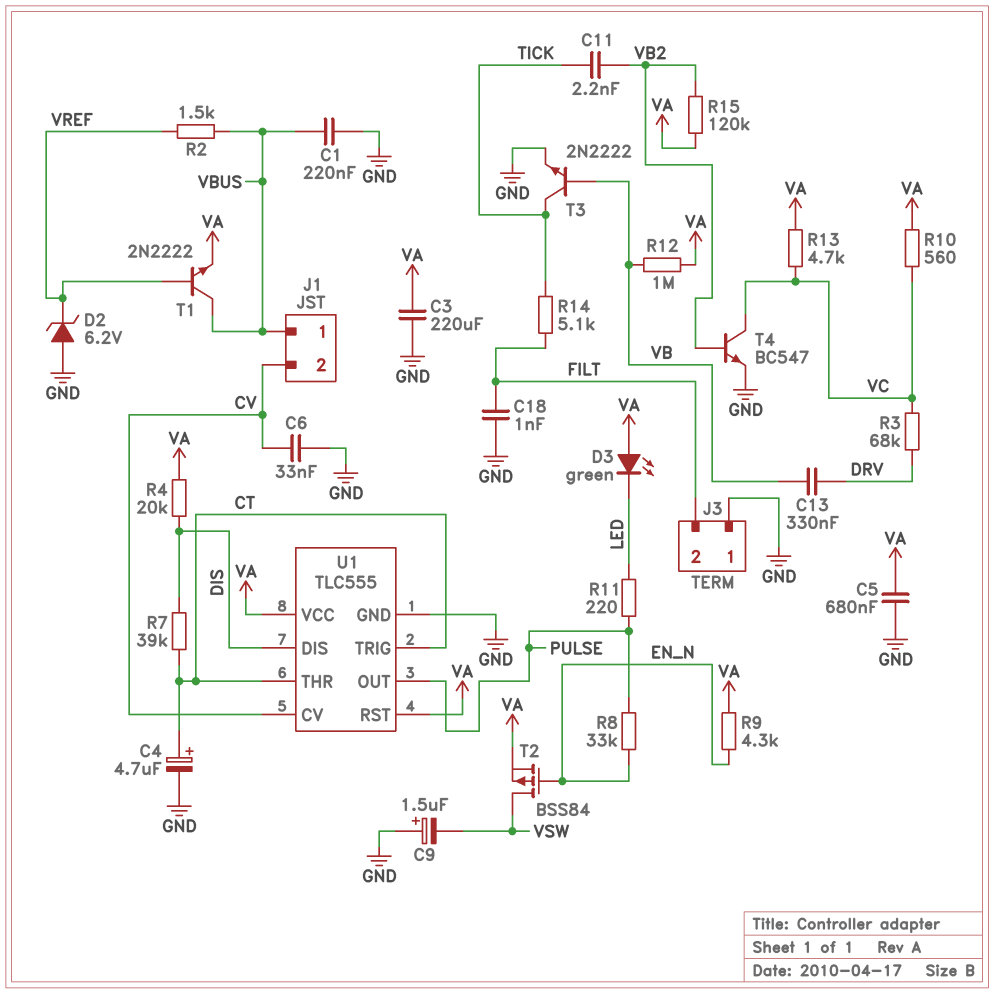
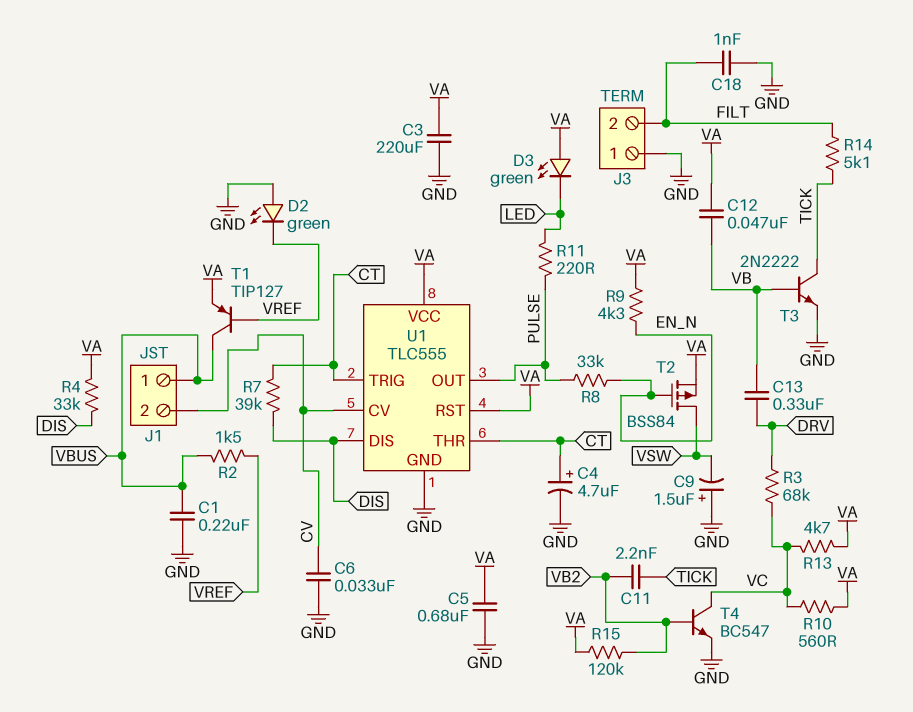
C12: none -> 47nF (VA, VB)
D2: zener 6.2V (A GND, K VREF) -> LED green (A GND, K VREF)
R4: 20k (DIS, VA) -> 33k (DIS, VA)
R12: 1M (VA, VB) -> none
T1: NPN 2N2222 (B VREF, C VBUS, E VA) -> PNP TIP127 (B VREF, C VBUS, E VA)

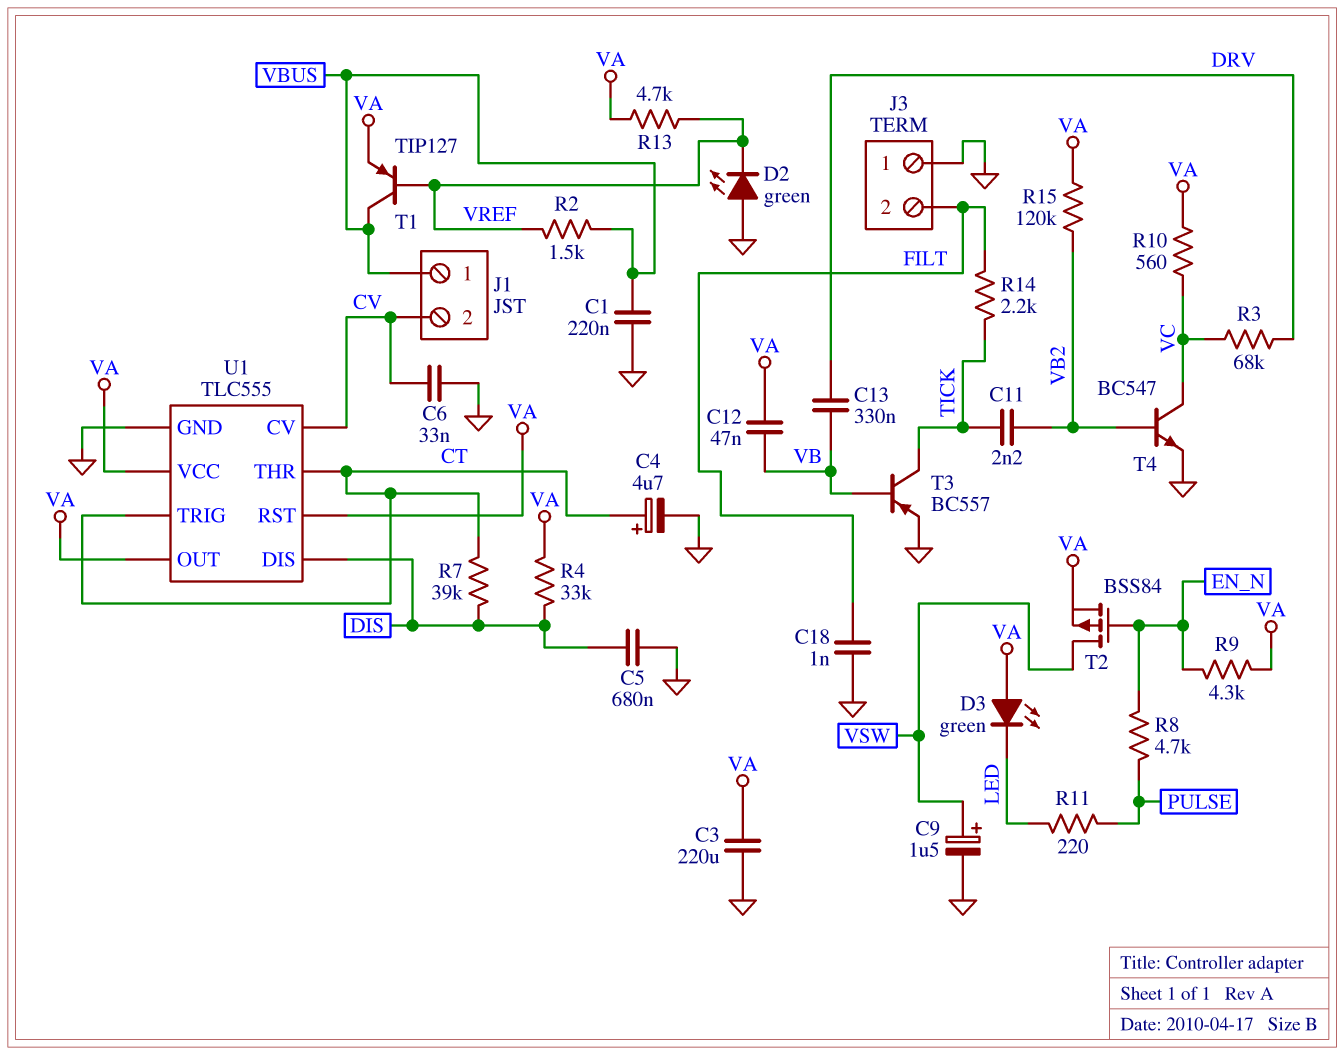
C5: 680nF (GND, VA) -> 680nF (DIS, GND)
C9: 1.5uF (plus GND, minus VSW) -> 1.5uF (plus VSW, minus GND)
R8: 33k (EN_N, PULSE) -> 4.7k (EN_N, PULSE)
R13: 4.7k (VA, VC) -> 4.7k (VA, VREF)
R14: 5.1k (FILT, TICK) -> 2.2k (FILT, TICK)
T3: NPN 2N2222 (B VB, C TICK, E GND) -> PNP BC557 (B VB, C TICK, E GND)
U1 pin OUT: PULSE -> VA

